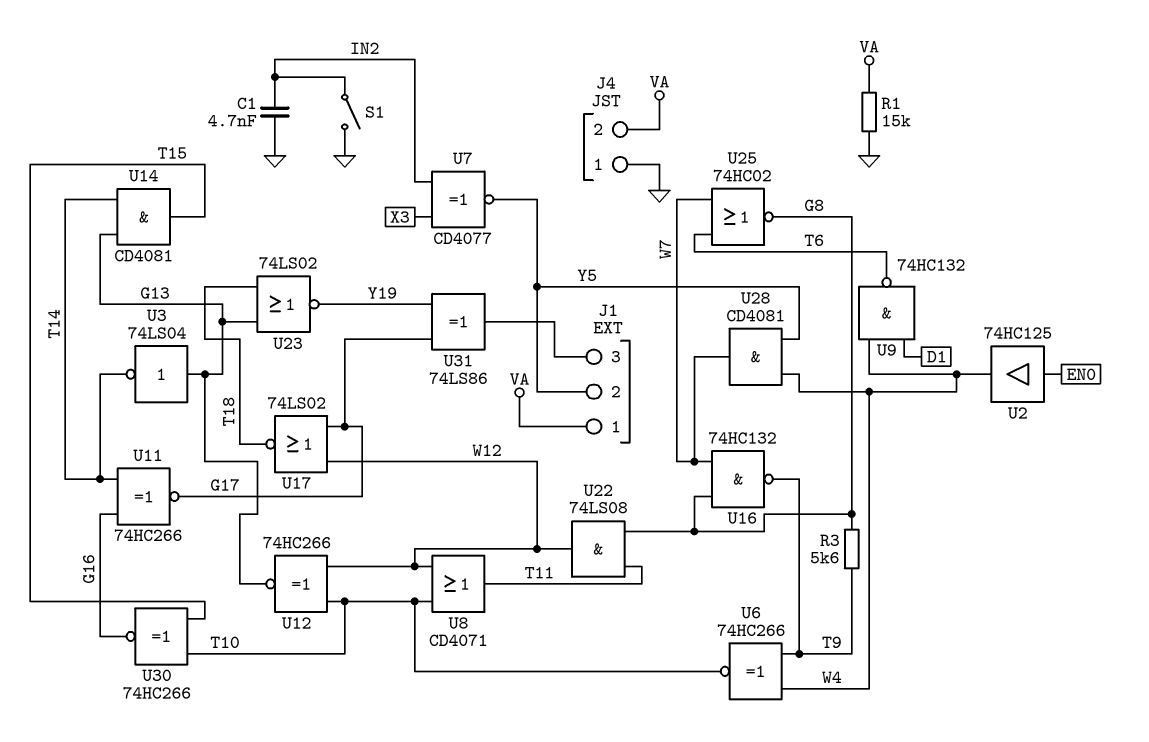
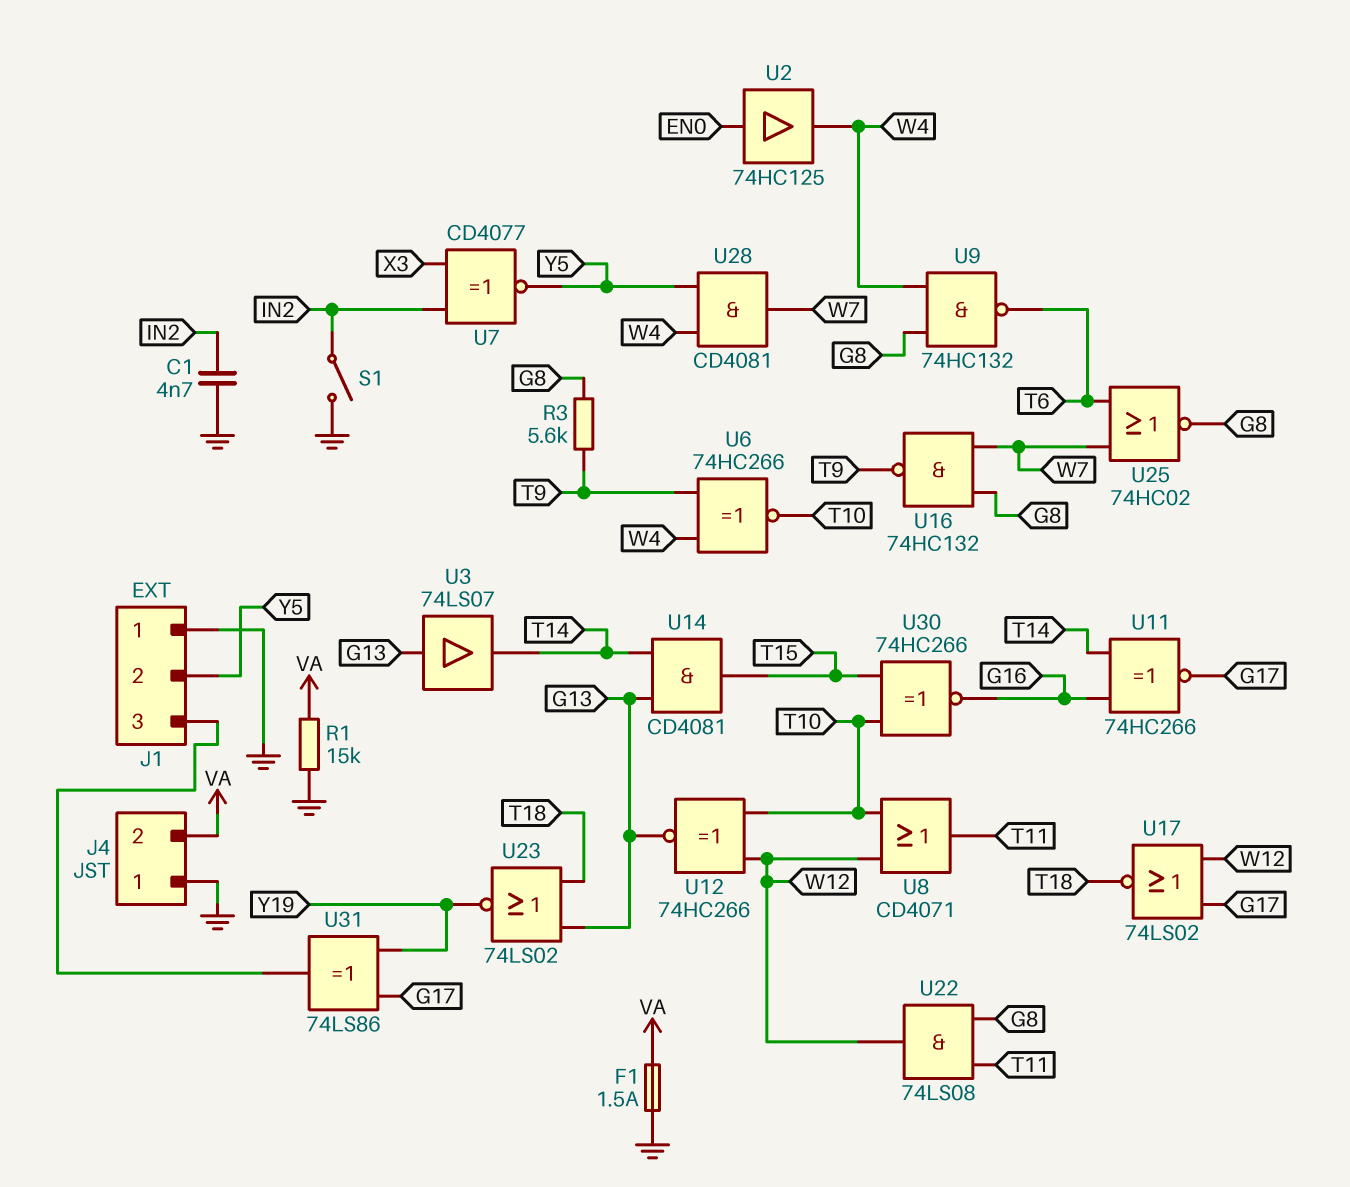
F1: none -> 1.5A (GND, VA)
J1 pin 1: VA -> GND
U3: NOT 74LS04 (in G13, out T14) -> buffer 74LS07 (in G13, out T14)
U9: NAND 74HC132 (in D1, in W4, out T6) -> NAND 74HC132 (in G8, in W4, out T6)

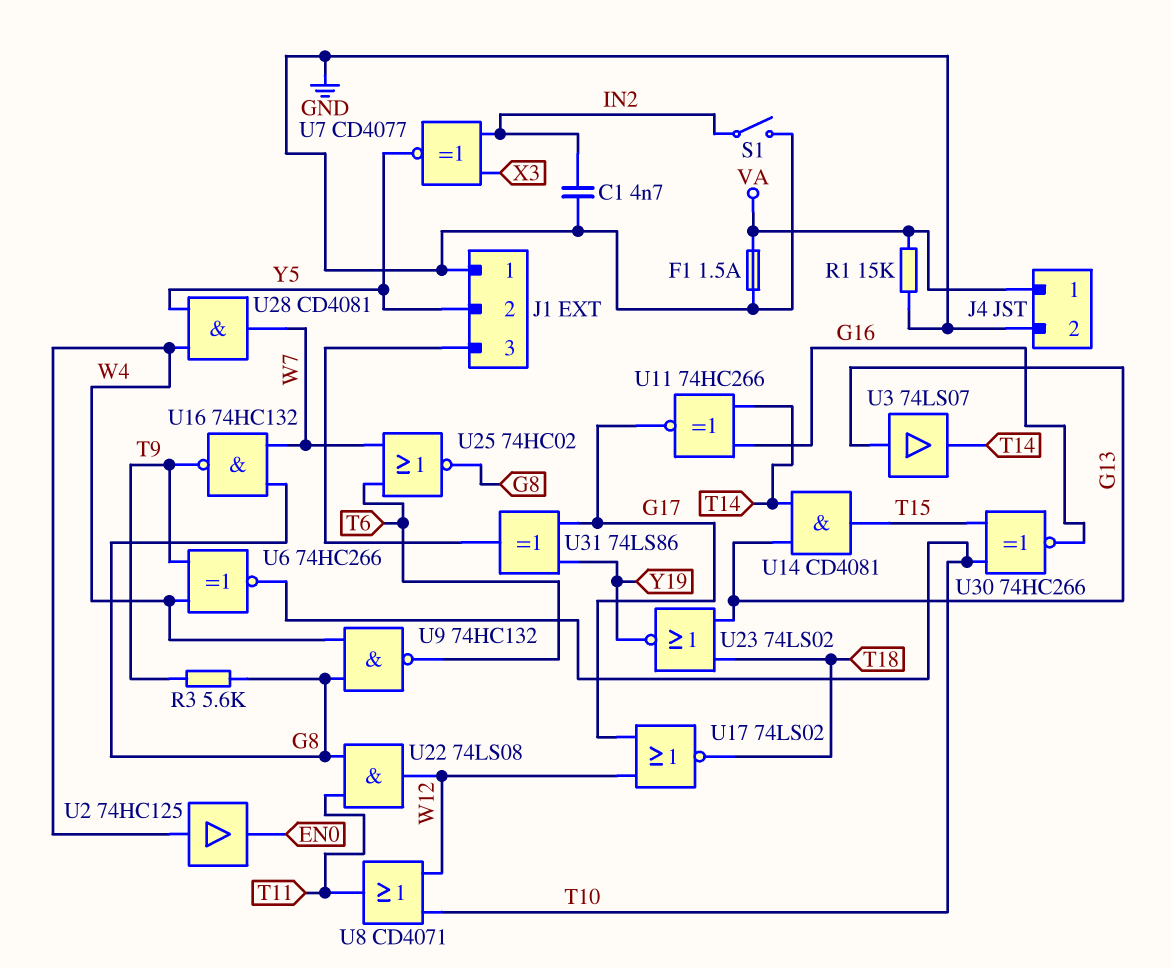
J4 pin 1: GND -> VA
J4 pin 2: VA -> GND
U2: buffer 74HC125 (in EN0, out W4) -> buffer 74HC125 (in W4, out EN0)
U12: XNOR 74HC266 (in T10, in W12, out G13) -> none

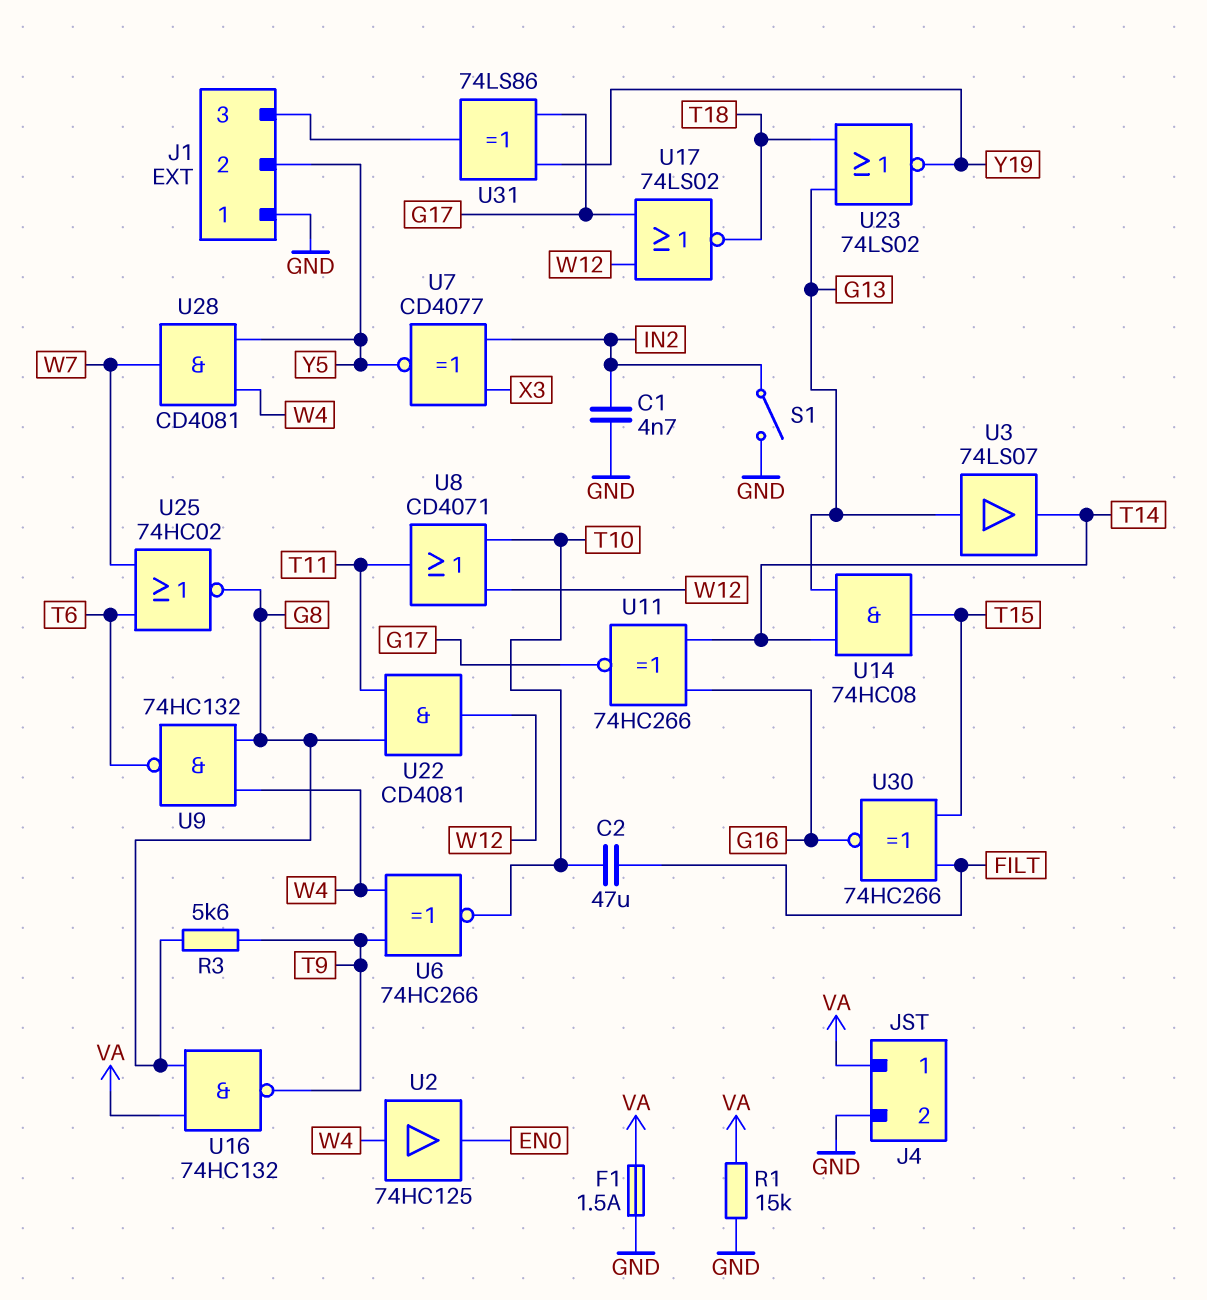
C2: none -> 47uF (FILT, T10)
U14: AND CD4081 (in G13, in T14, out T15) -> AND 74HC08 (in G13, in T14, out T15)
U16: NAND 74HC132 (in G8, in W7, out T9) -> NAND 74HC132 (in G8, in VA, out T9)
U22: AND 74LS08 (in G8, in T11, out W12) -> AND CD4081 (in G8, in T11, out W12)
U30: XNOR 74HC266 (in T10, in T15, out G16) -> XNOR 74HC266 (in FILT, in T15, out G16)

